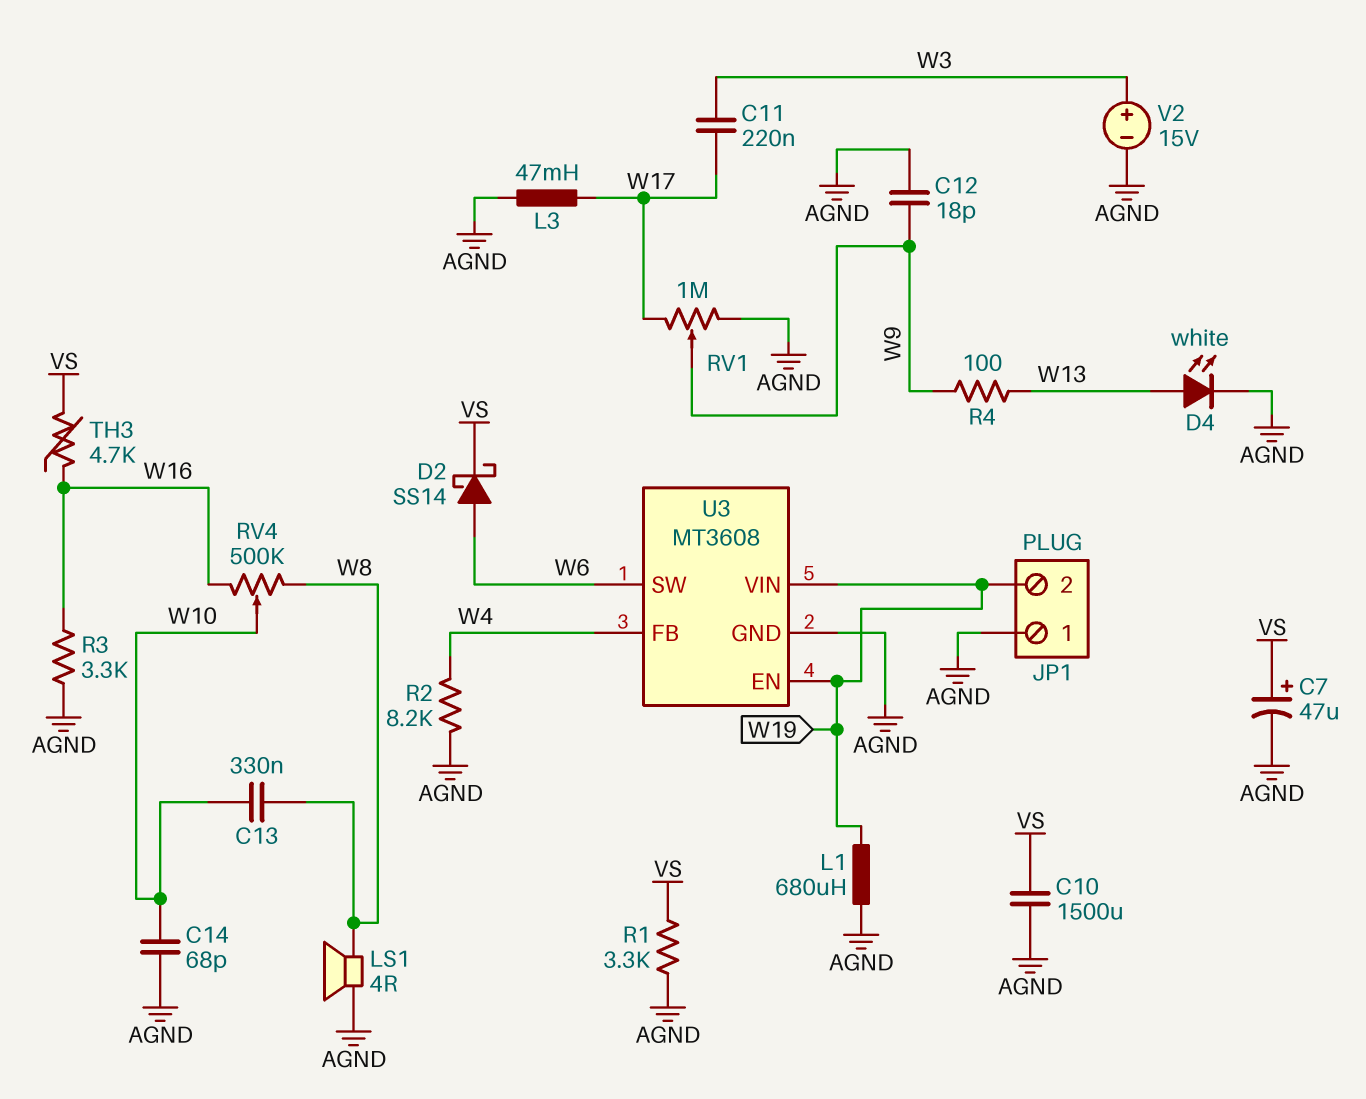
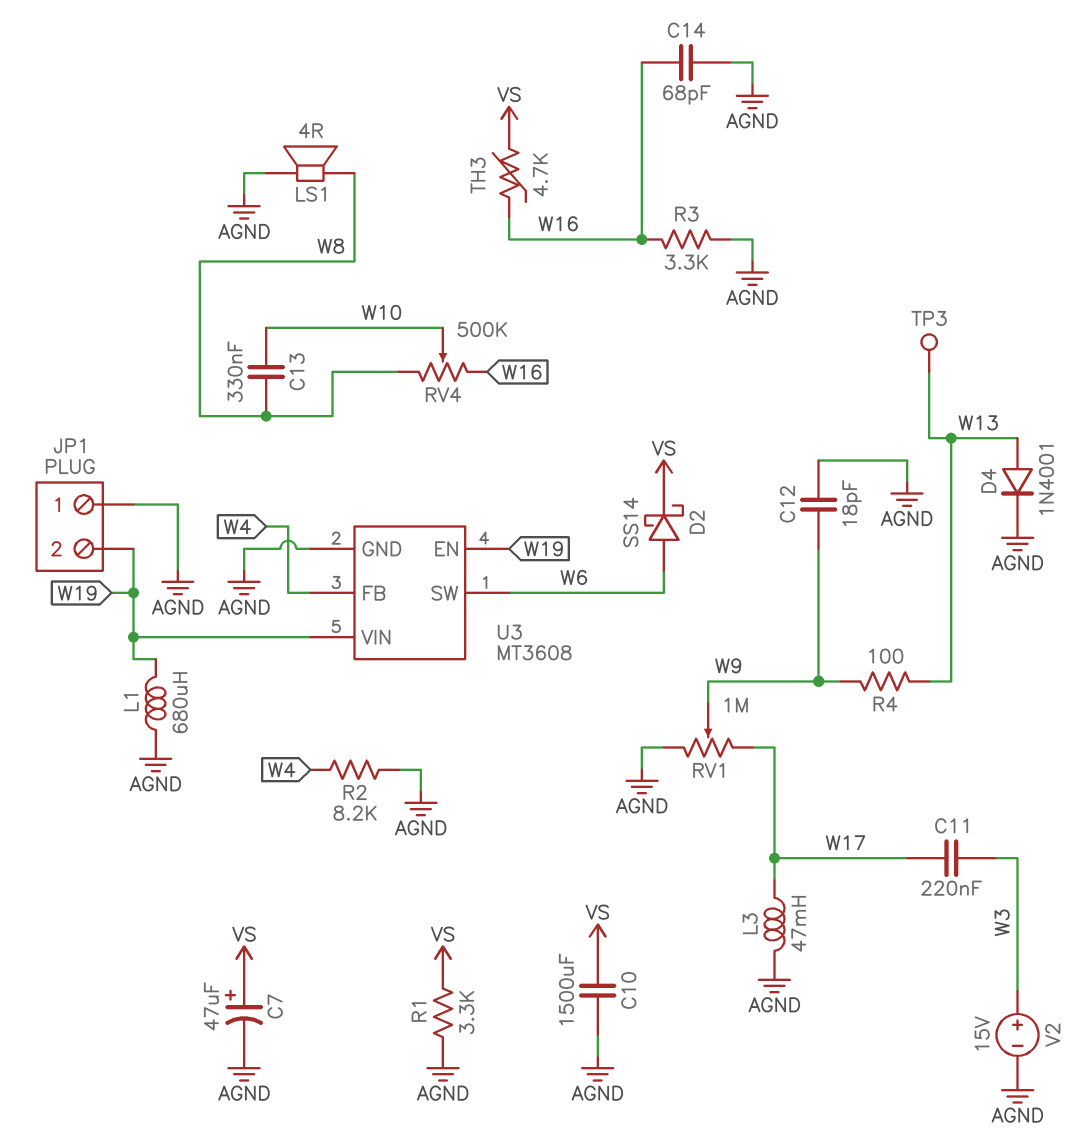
C14: 68pF (AGND, W10) -> 68pF (AGND, W16)
D4: LED white (A W13, K AGND) -> diode 1N4001 (A W13, K AGND)
TP3: none -> test point (W13)

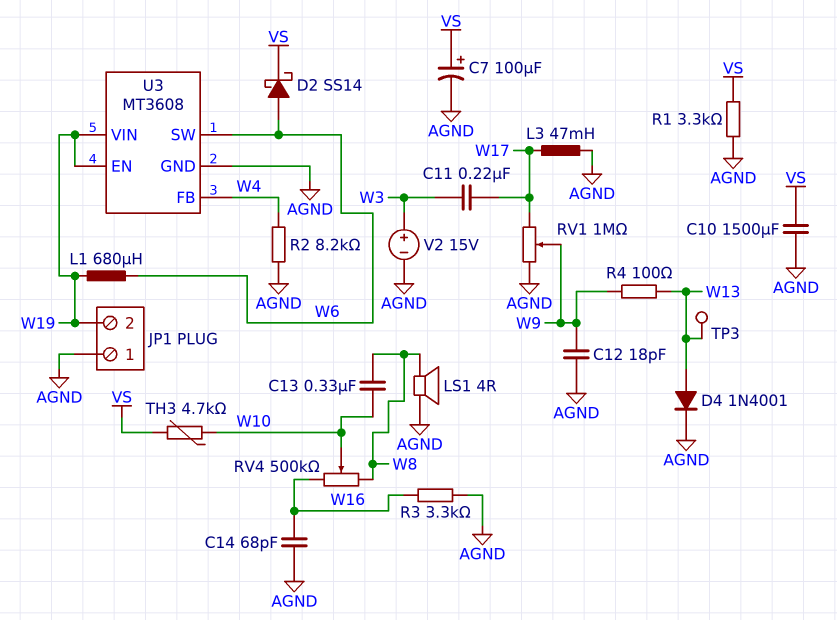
C7: 47uF (plus VS, minus AGND) -> 100uF (plus VS, minus AGND)
L1: 680uH (AGND, W19) -> 680uH (W6, W19)
TH3: 4.7k (VS, W16) -> 4.7k (VS, W10)

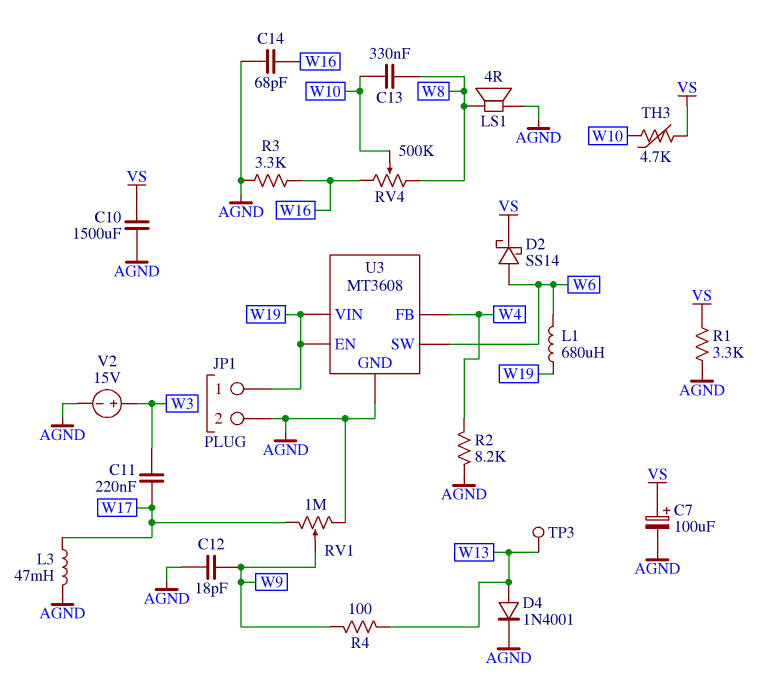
JP1 pin 1: AGND -> W19
JP1 pin 2: W19 -> AGND

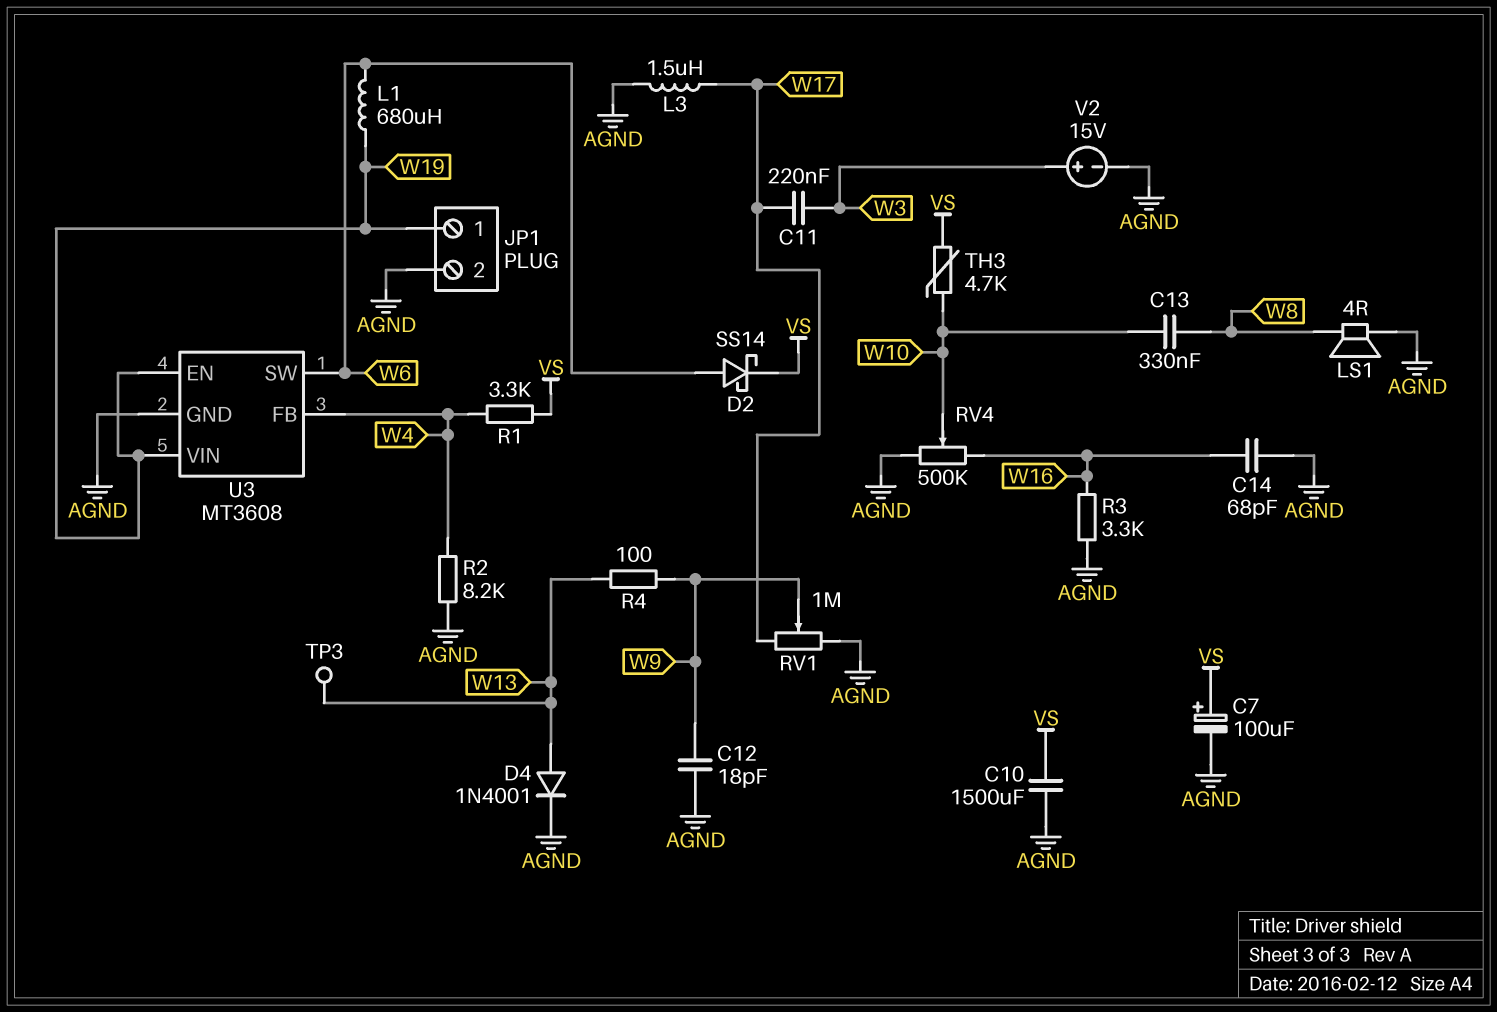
L3: 47mH (AGND, W17) -> 1.5uH (AGND, W17)
R1: 3.3k (AGND, VS) -> 3.3k (VS, W4)
RV4: 500k (W8, W16, wiper W10) -> 500k (AGND, W16, wiper W10)

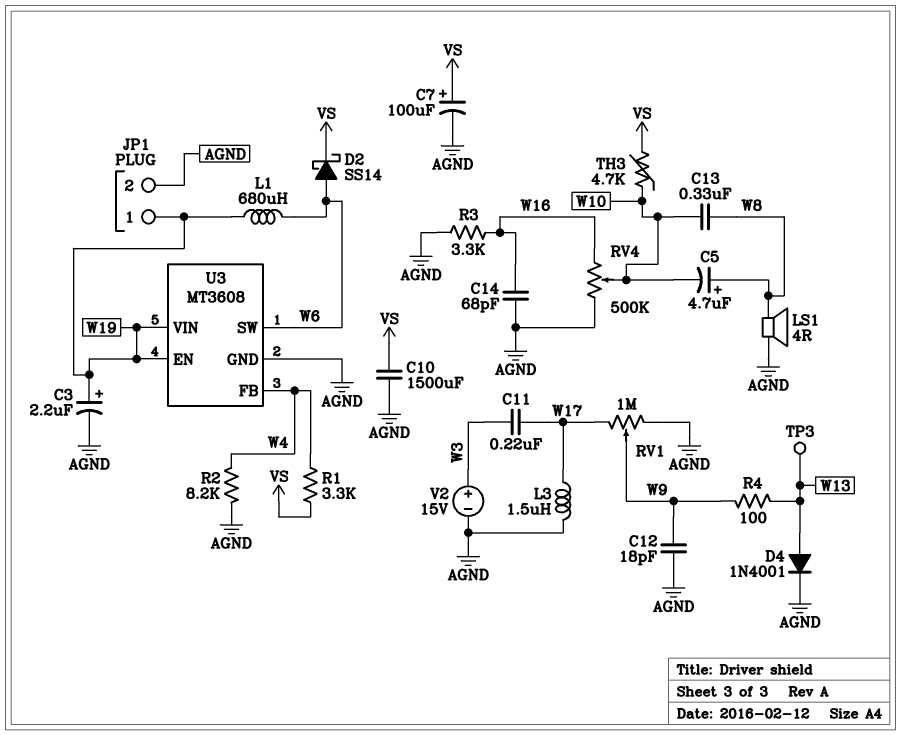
C3: none -> 2.2uF (plus W19, minus AGND)
C5: none -> 4.7uF (plus W8, minus W10)

